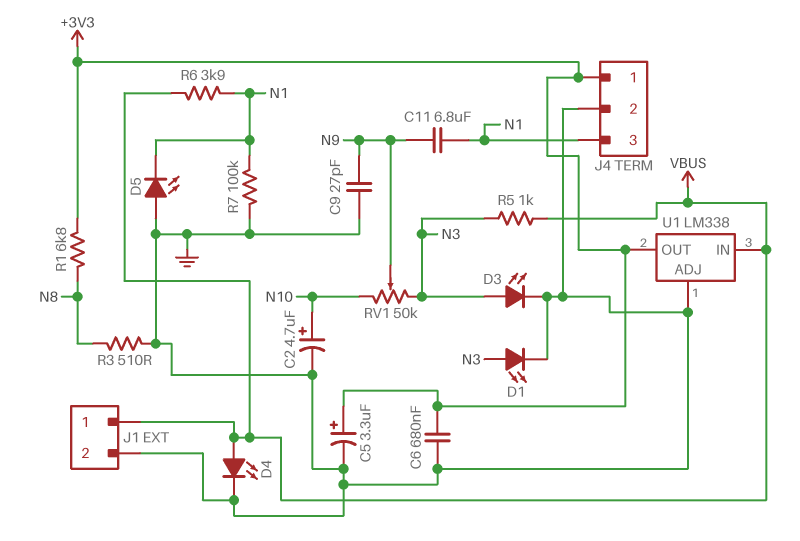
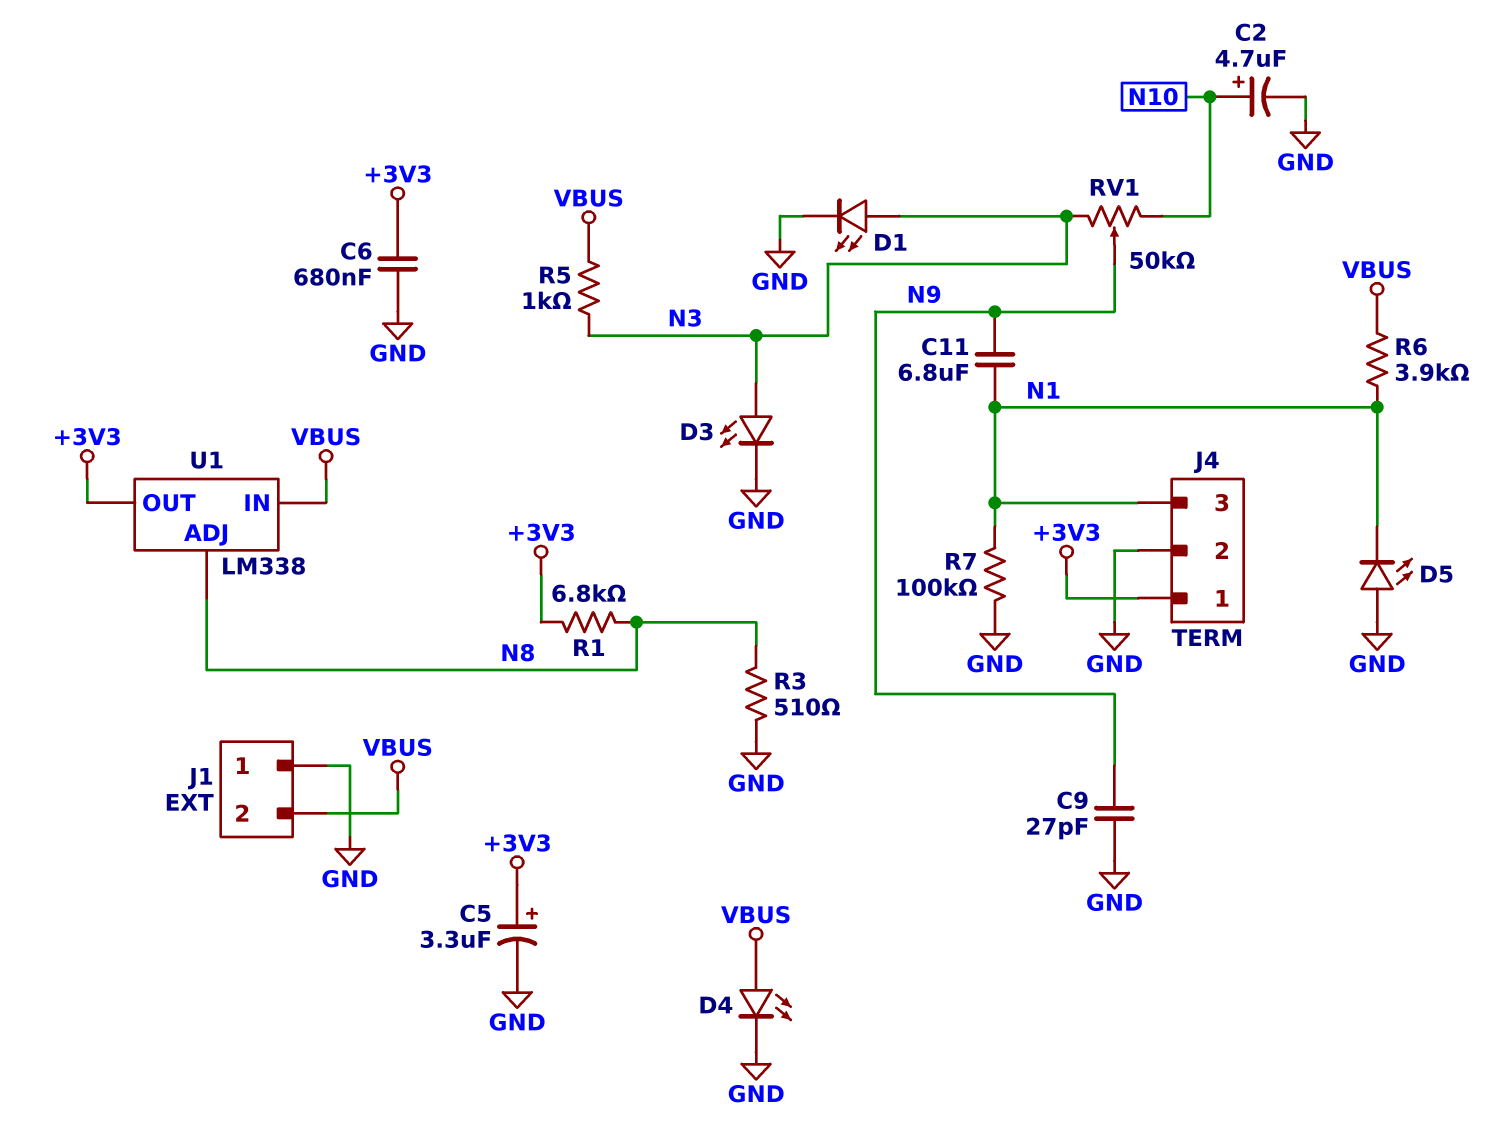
J1 pin 1: VBUS -> GND
J1 pin 2: GND -> VBUS
U1 pin ADJ: GND -> N8

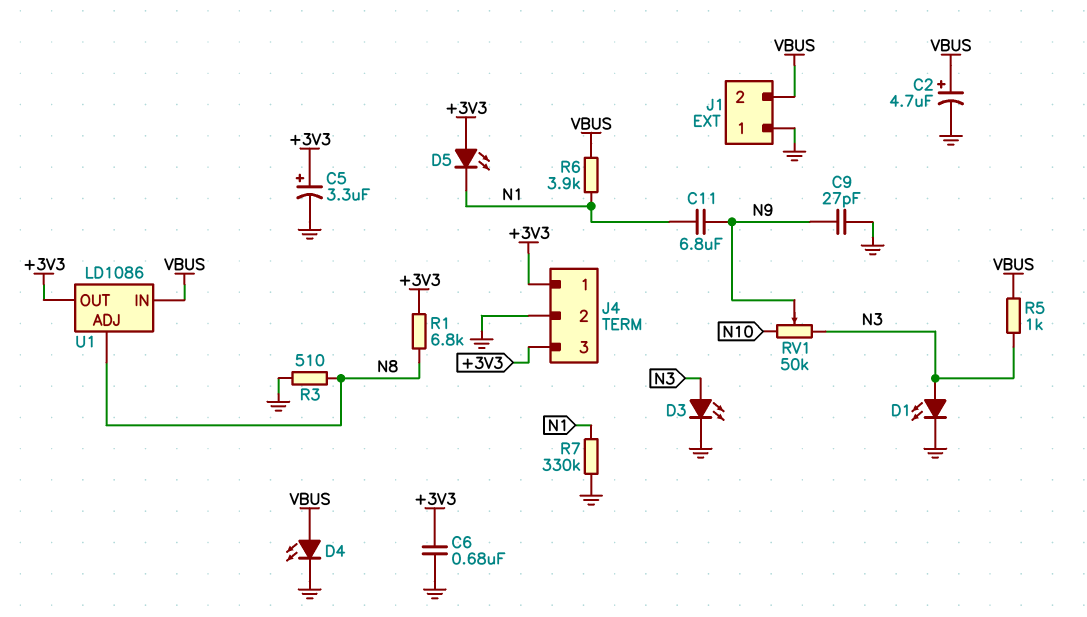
C2: 4.7uF (plus N10, minus GND) -> 4.7uF (plus VBUS, minus GND)
D5: LED (A GND, K N1) -> LED (A +3V3, K N1)
J4 pin 3: N1 -> +3V3
R7: 100k (GND, N1) -> 330k (GND, N1)
U1: LM338 -> LD1086

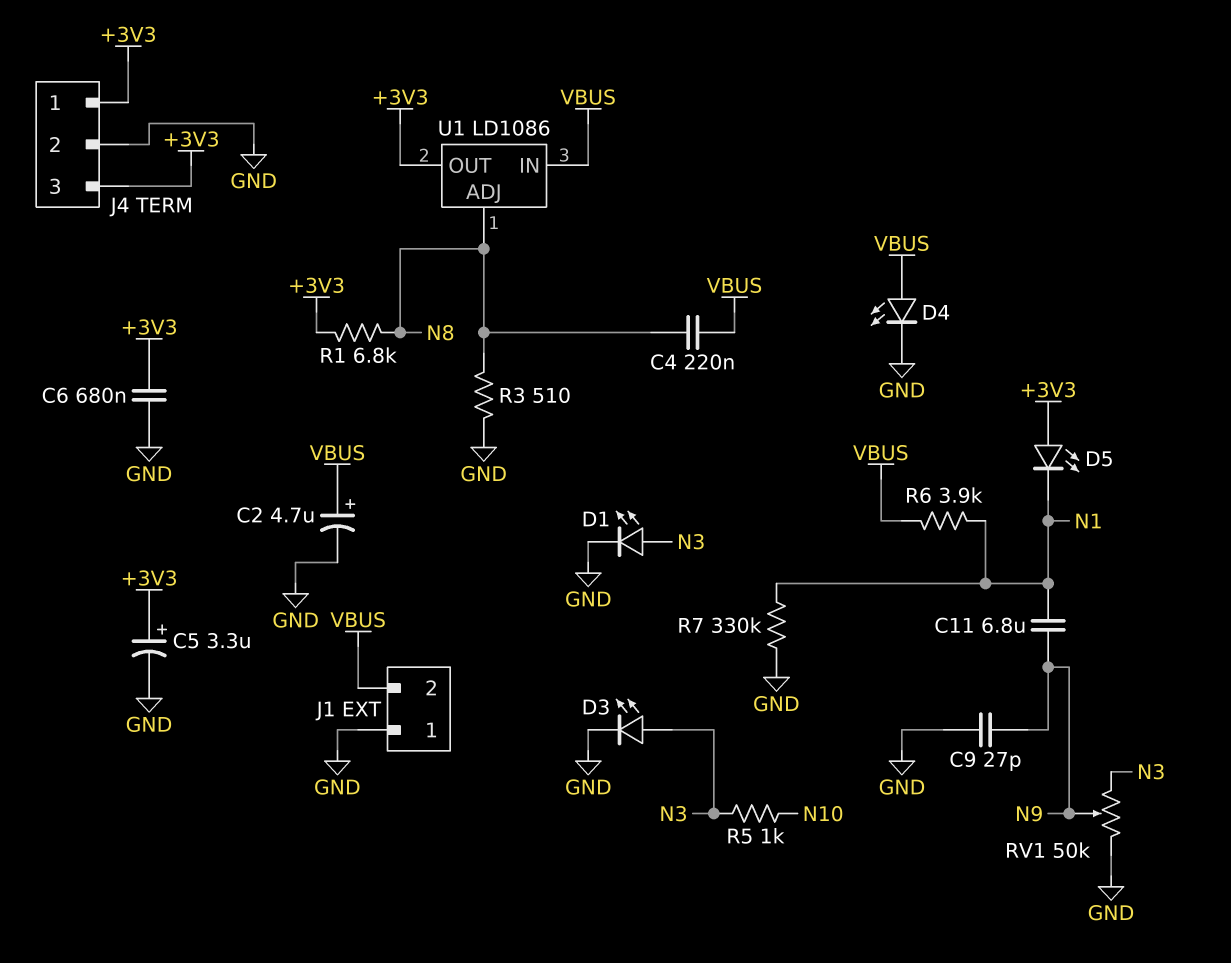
C4: none -> 220nF (N8, VBUS)
R5: 1k (N3, VBUS) -> 1k (N3, N10)
RV1: 50k (N3, N10, wiper N9) -> 50k (GND, N3, wiper N9)

